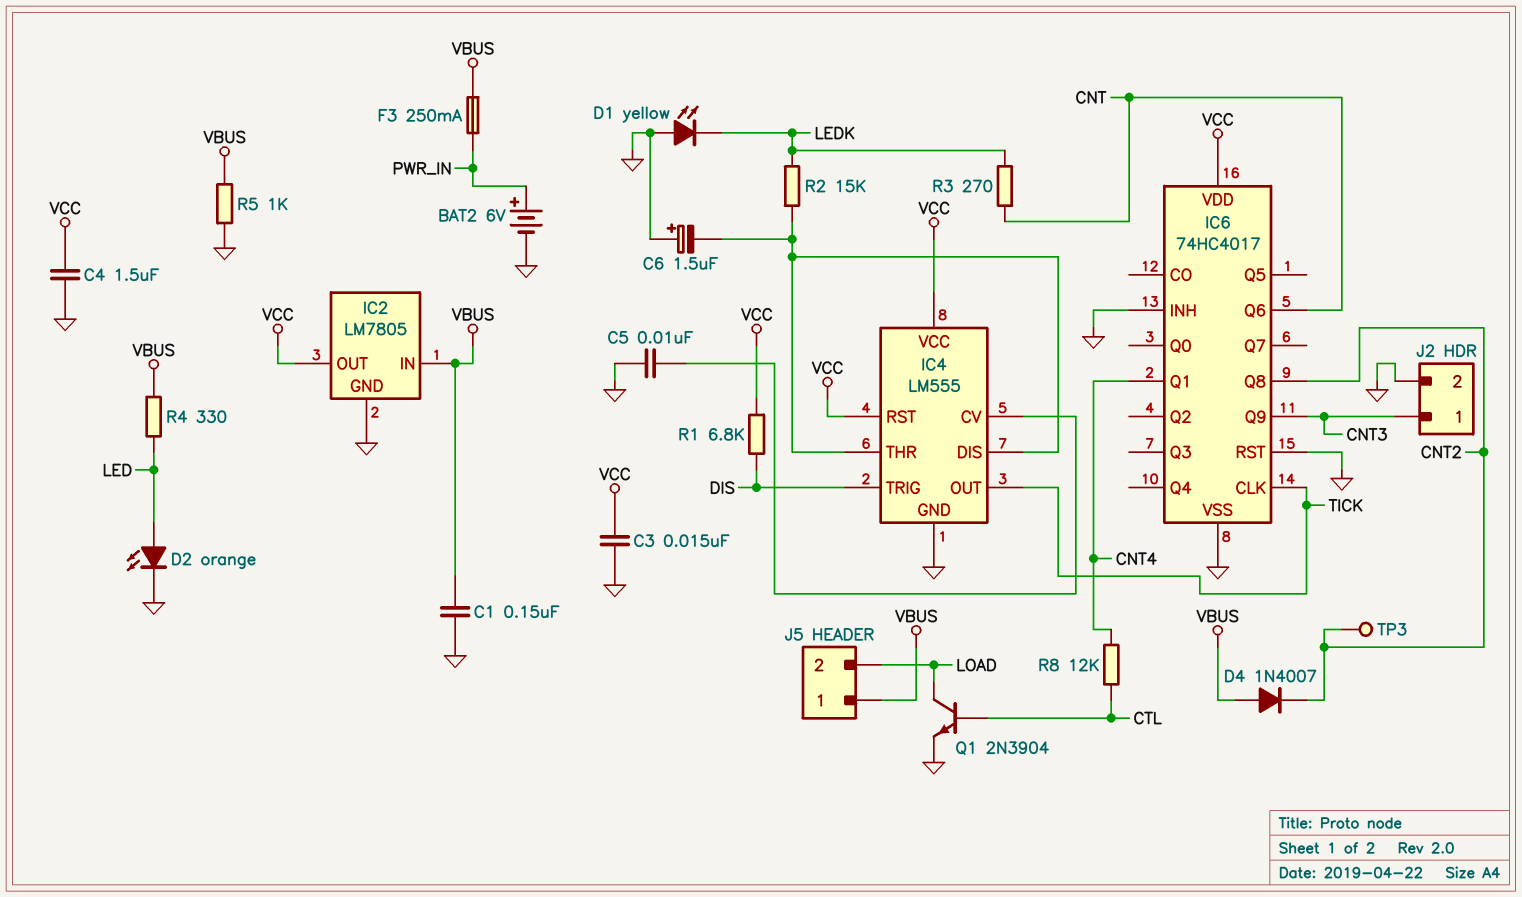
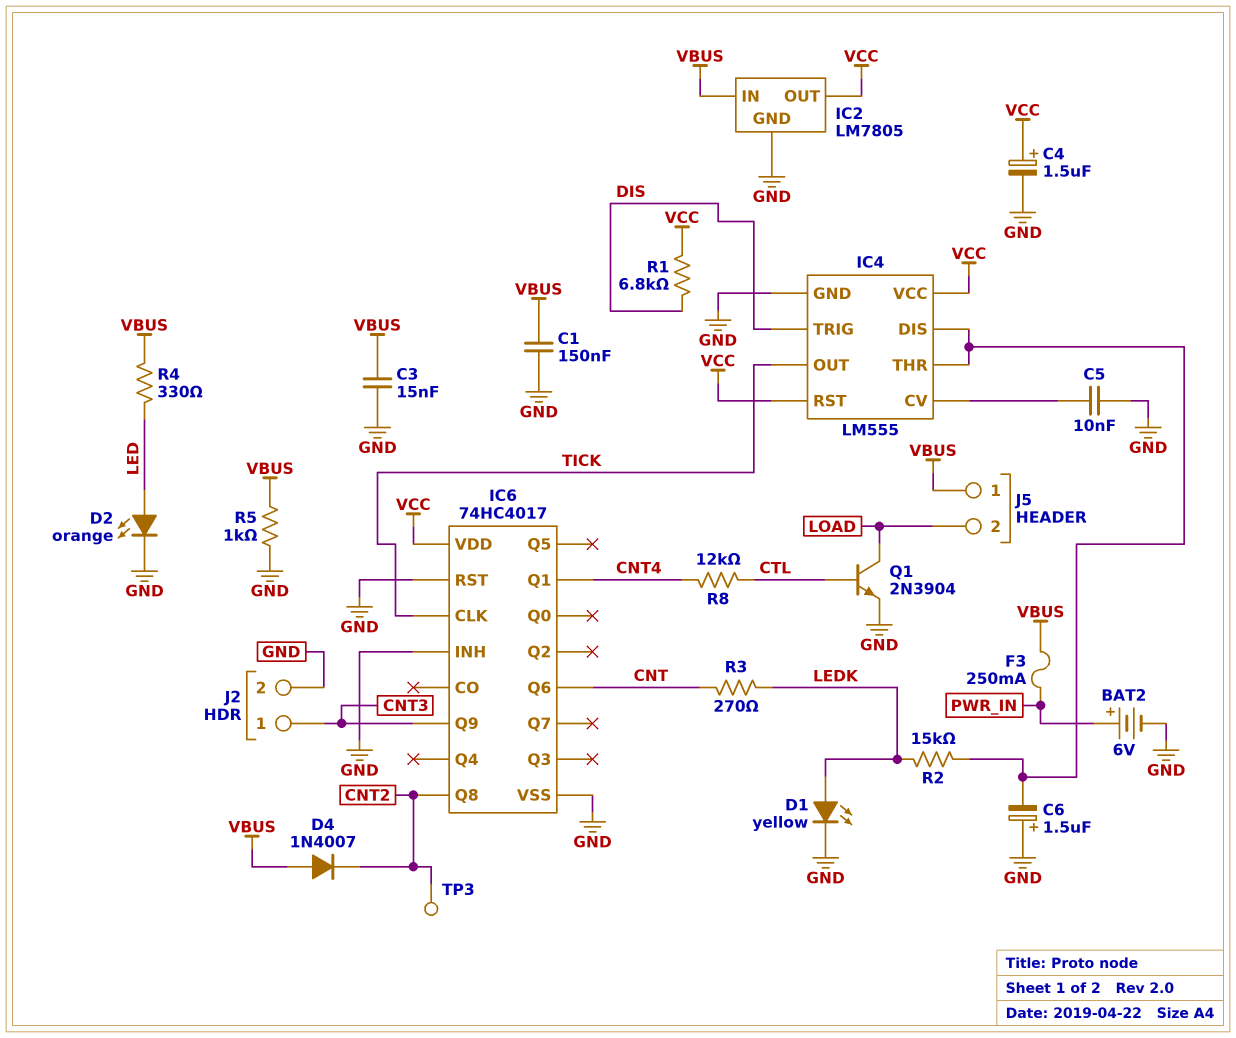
C3: 15nF (GND, VCC) -> 15nF (GND, VBUS)
C4: 1.5uF (GND, VCC) -> 1.5uF (plus VCC, minus GND)
D1: LED yellow (A GND, K LEDK) -> LED yellow (A LEDK, K GND)

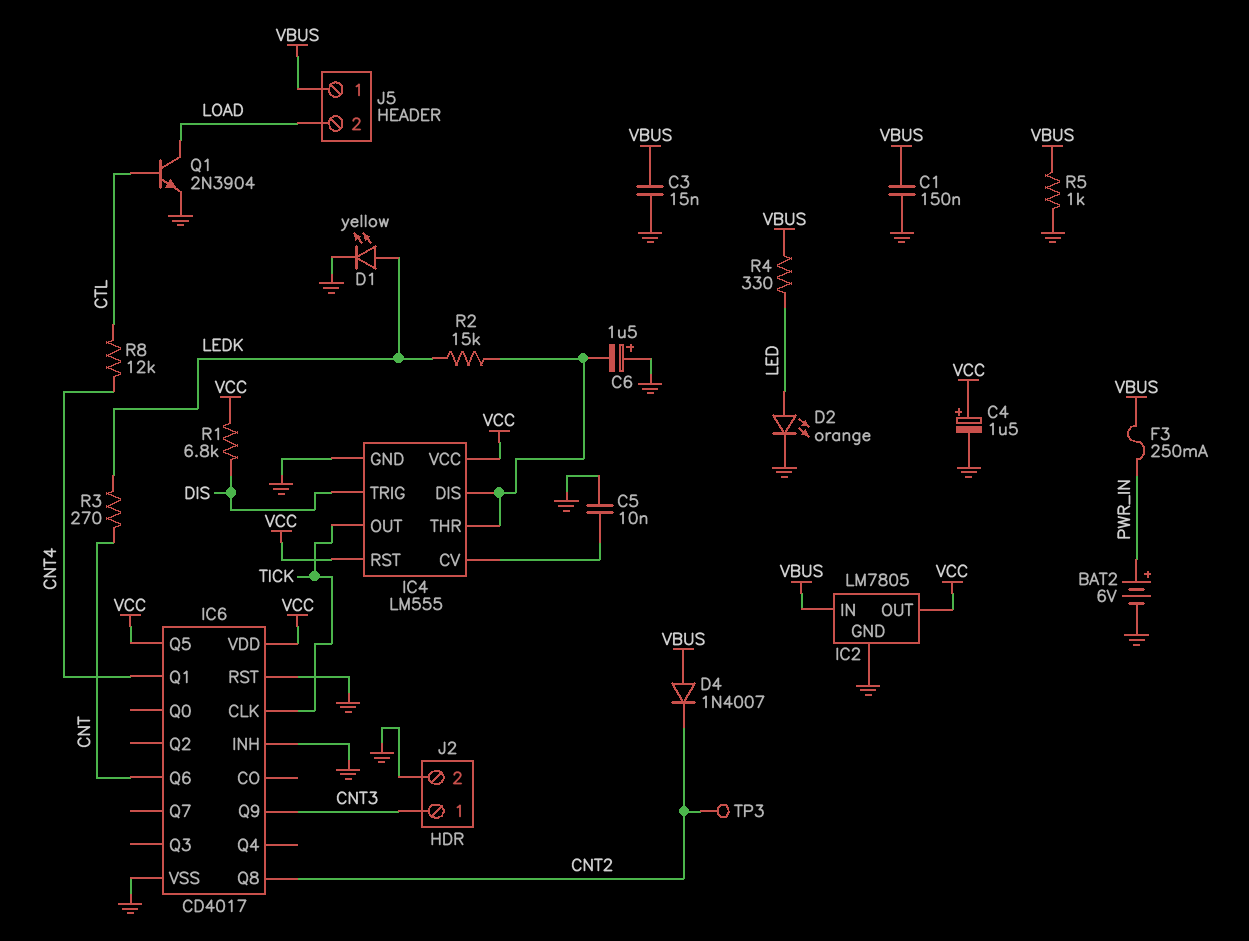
IC6: 74HC4017 -> CD4017
IC6 pin Q5: none -> VCC

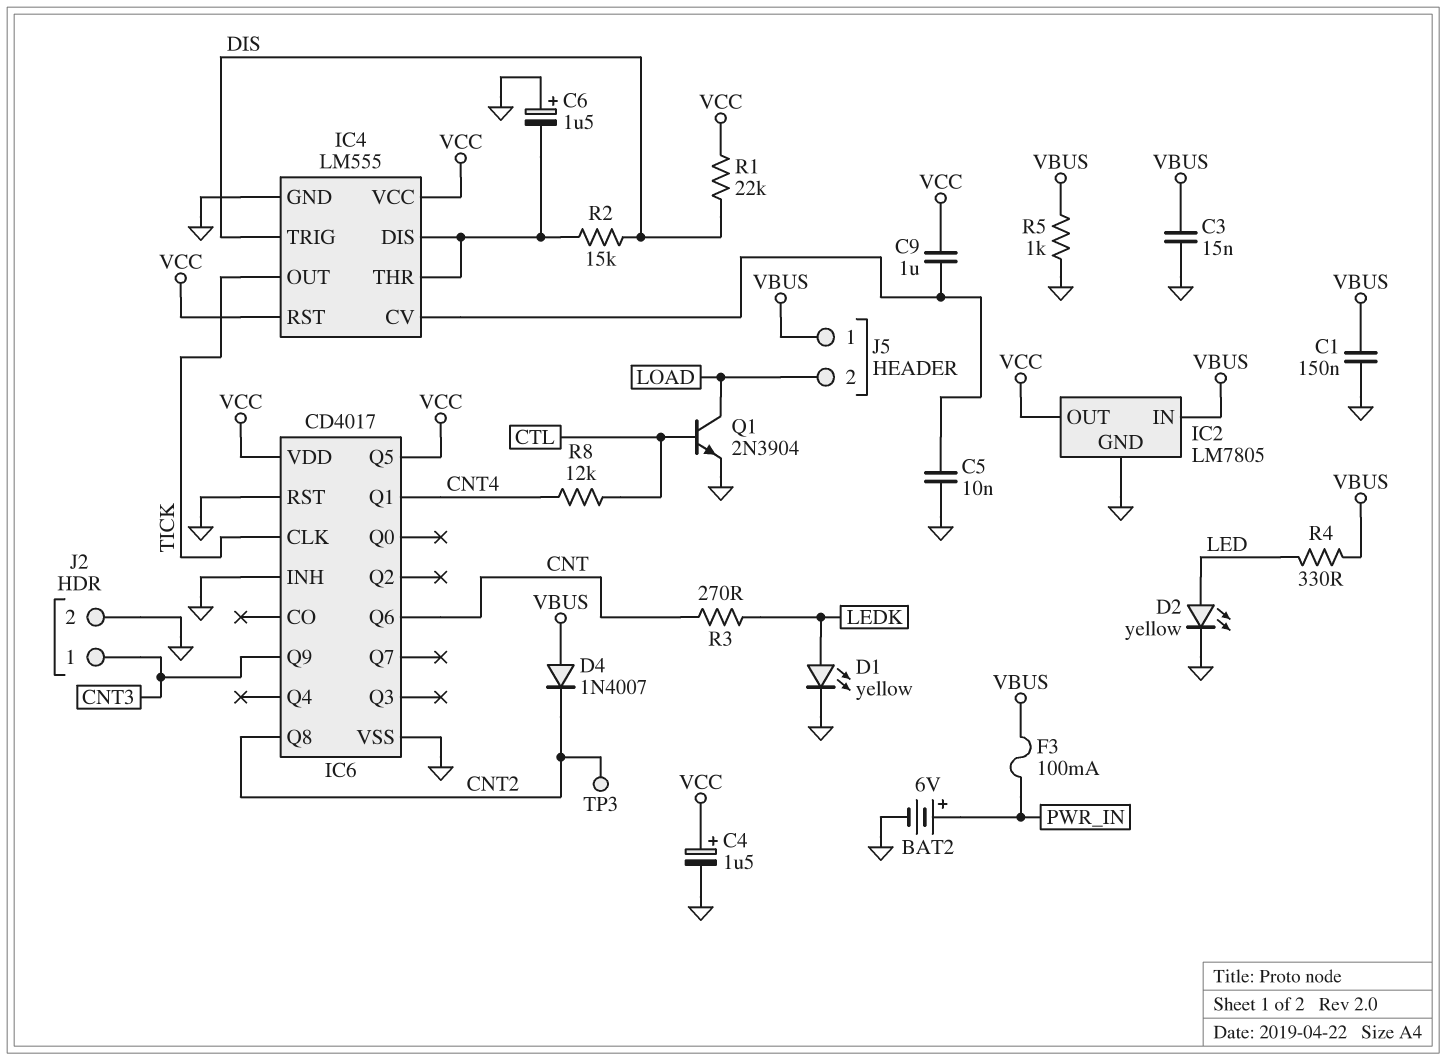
C9: none -> 1uF (IC4/CV, VCC)
D2: LED orange (A LED, K GND) -> LED yellow (A LED, K GND)
F3: 250mA (PWR_IN, VBUS) -> 100mA (PWR_IN, VBUS)
R1: 6.8k (DIS, VCC) -> 22k (DIS, VCC)
R2: 15k (IC4/DIS, LEDK) -> 15k (DIS, IC4/DIS)

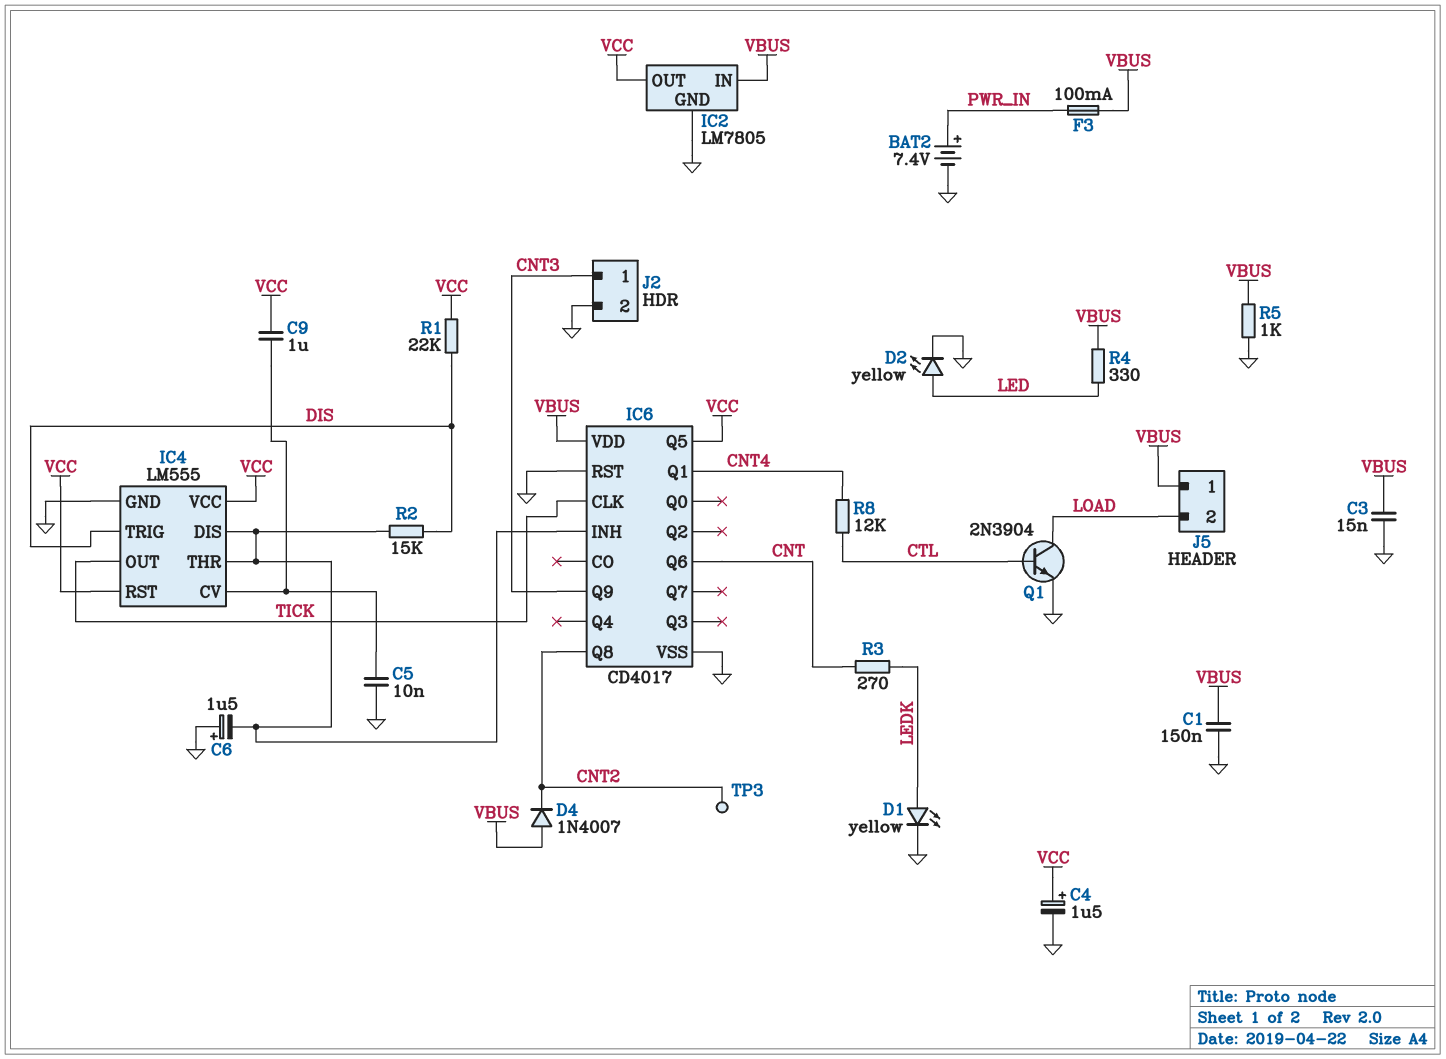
BAT2: 6V (plus PWR_IN, minus GND) -> 7.4V (plus PWR_IN, minus GND)
IC6 pin INH: GND -> IC4/DIS
IC6 pin VDD: VCC -> VBUS

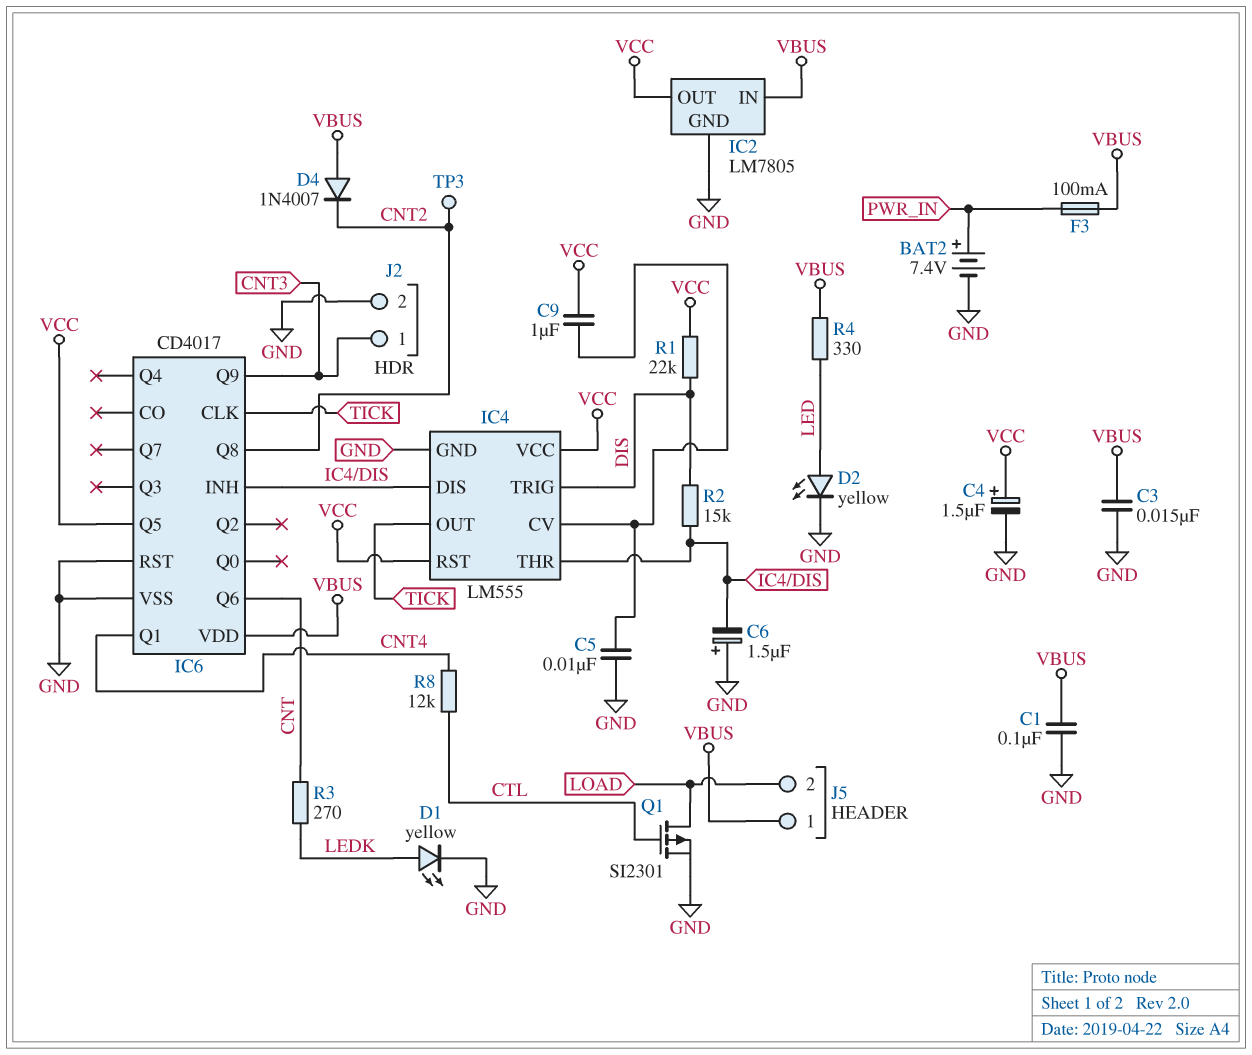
C1: 150nF (GND, VBUS) -> 100nF (GND, VBUS)
Q1: NPN 2N3904 (B CTL, C LOAD, E GND) -> PMOS SI2301 (G CTL, D LOAD, S GND)
R5: 1k (GND, VBUS) -> none

